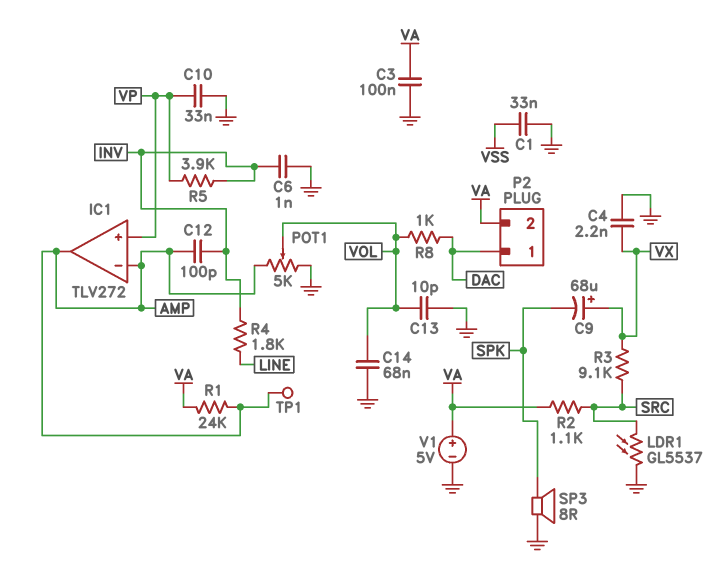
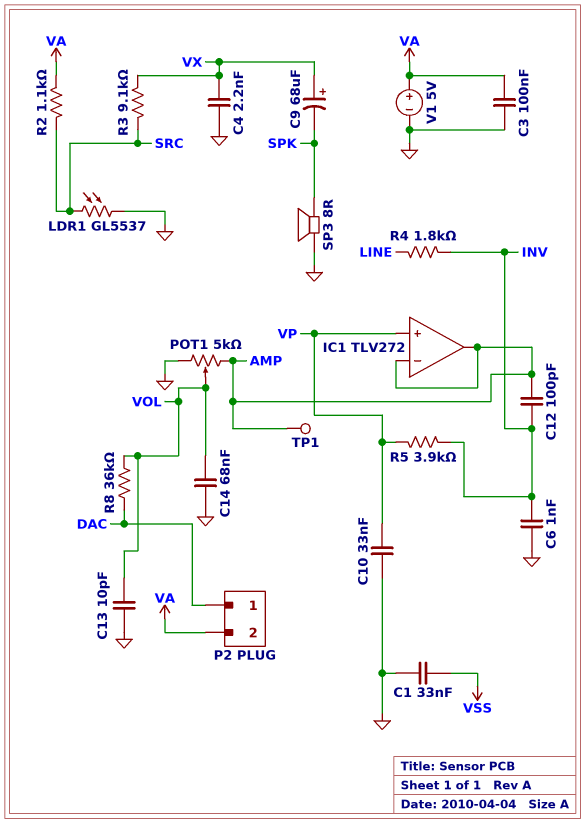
R1: 24k (AMP, VA) -> none
R8: 1k (DAC, VOL) -> 36k (DAC, VOL)

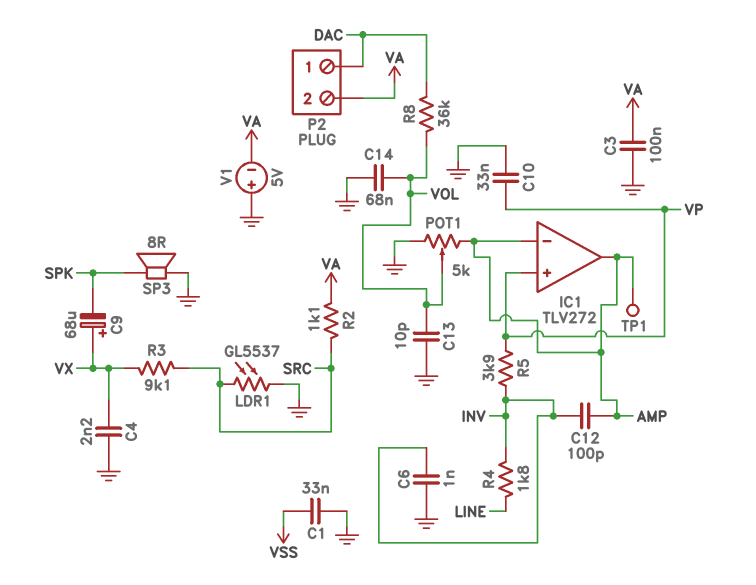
V1: 5V (plus VA, minus GND) -> 5V (plus GND, minus VA)

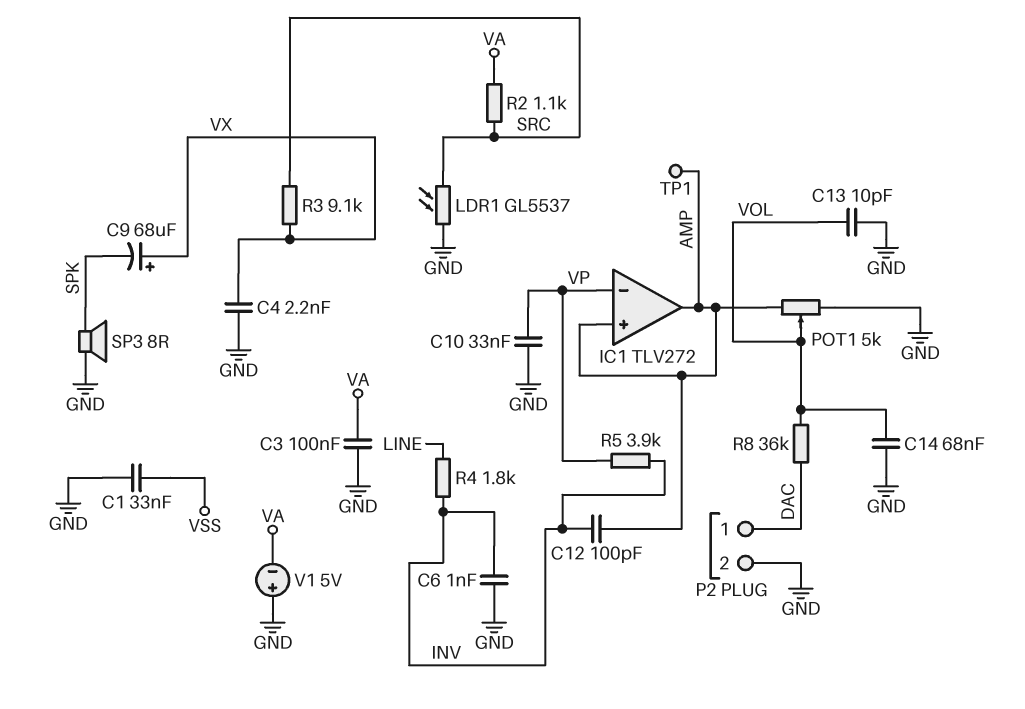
IC1 pin in+: VP -> AMP
IC1 pin in-: AMP -> VP
P2 pin 2: VA -> GND

